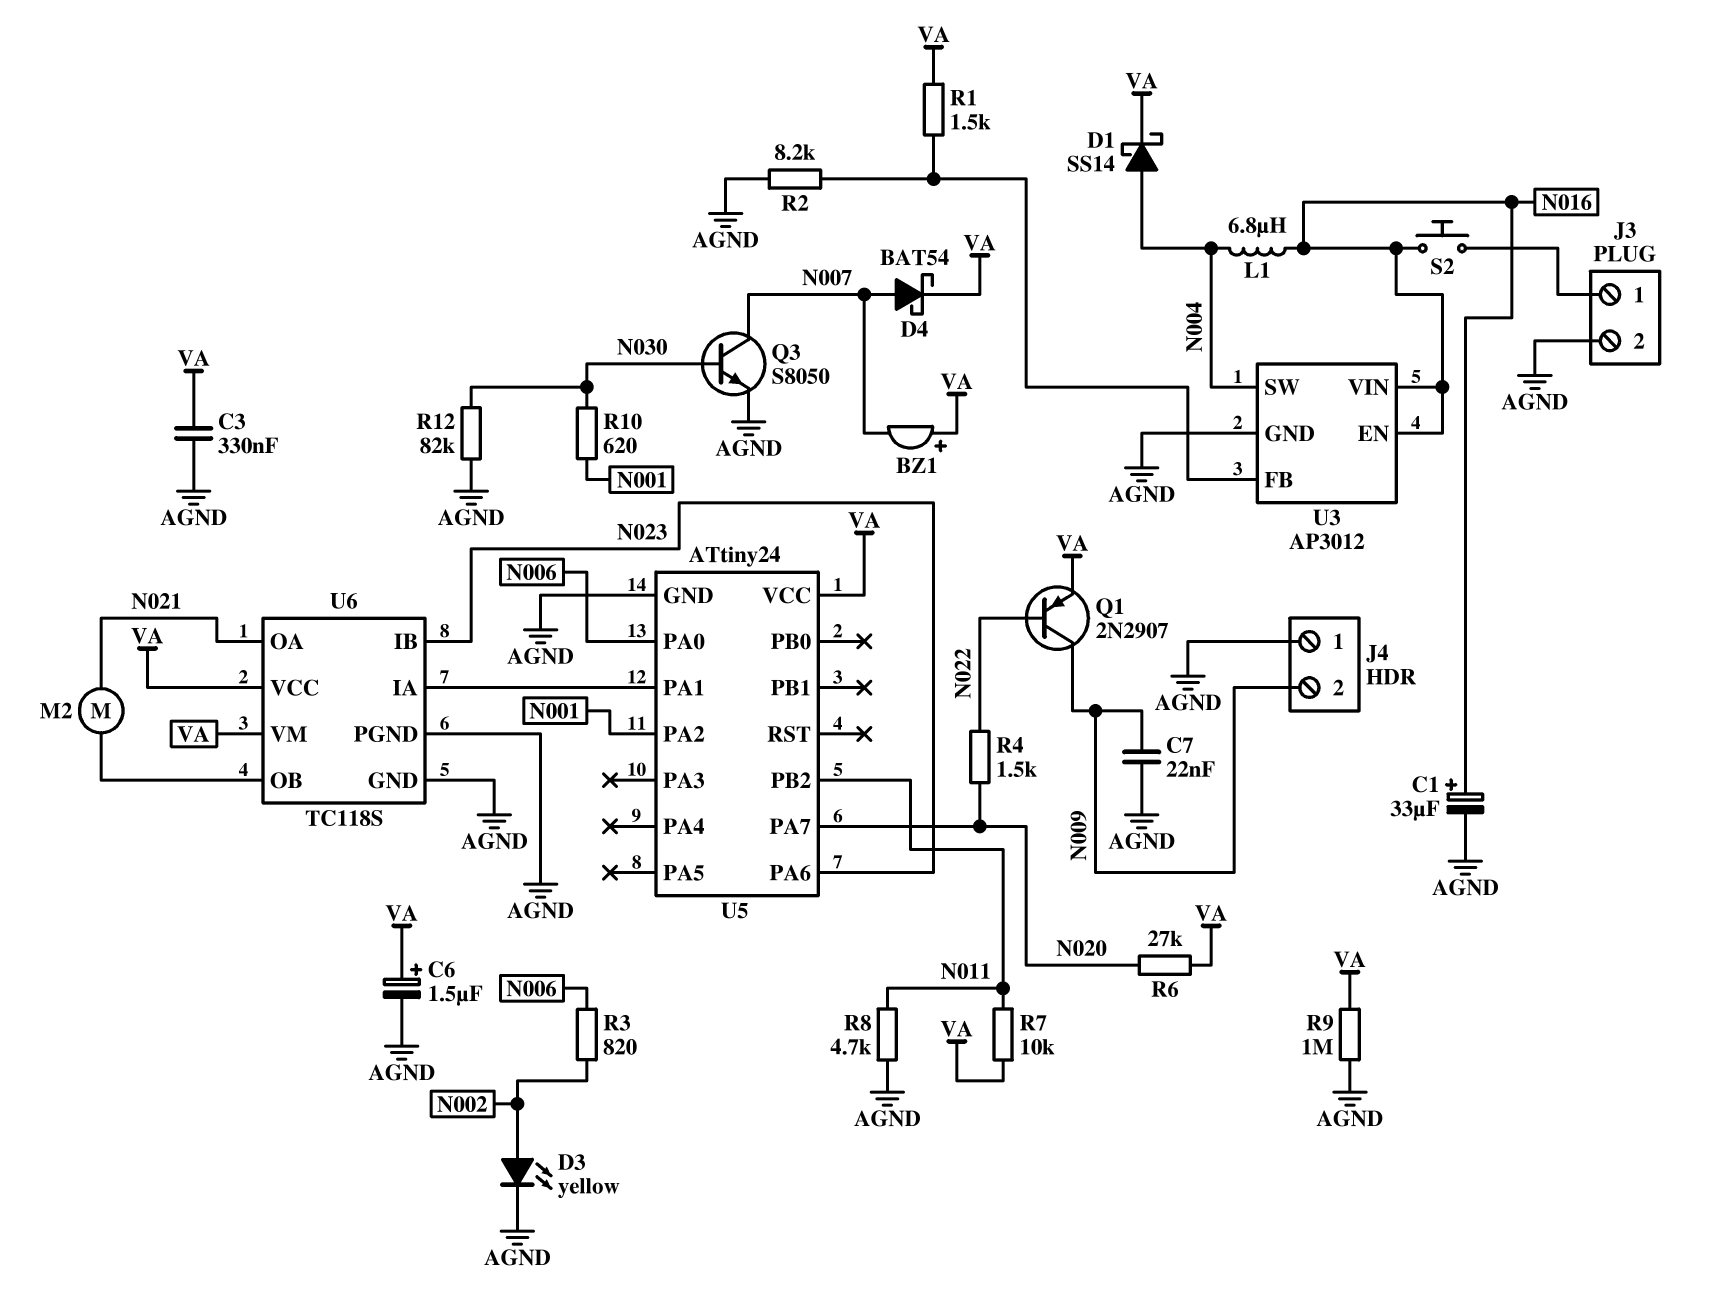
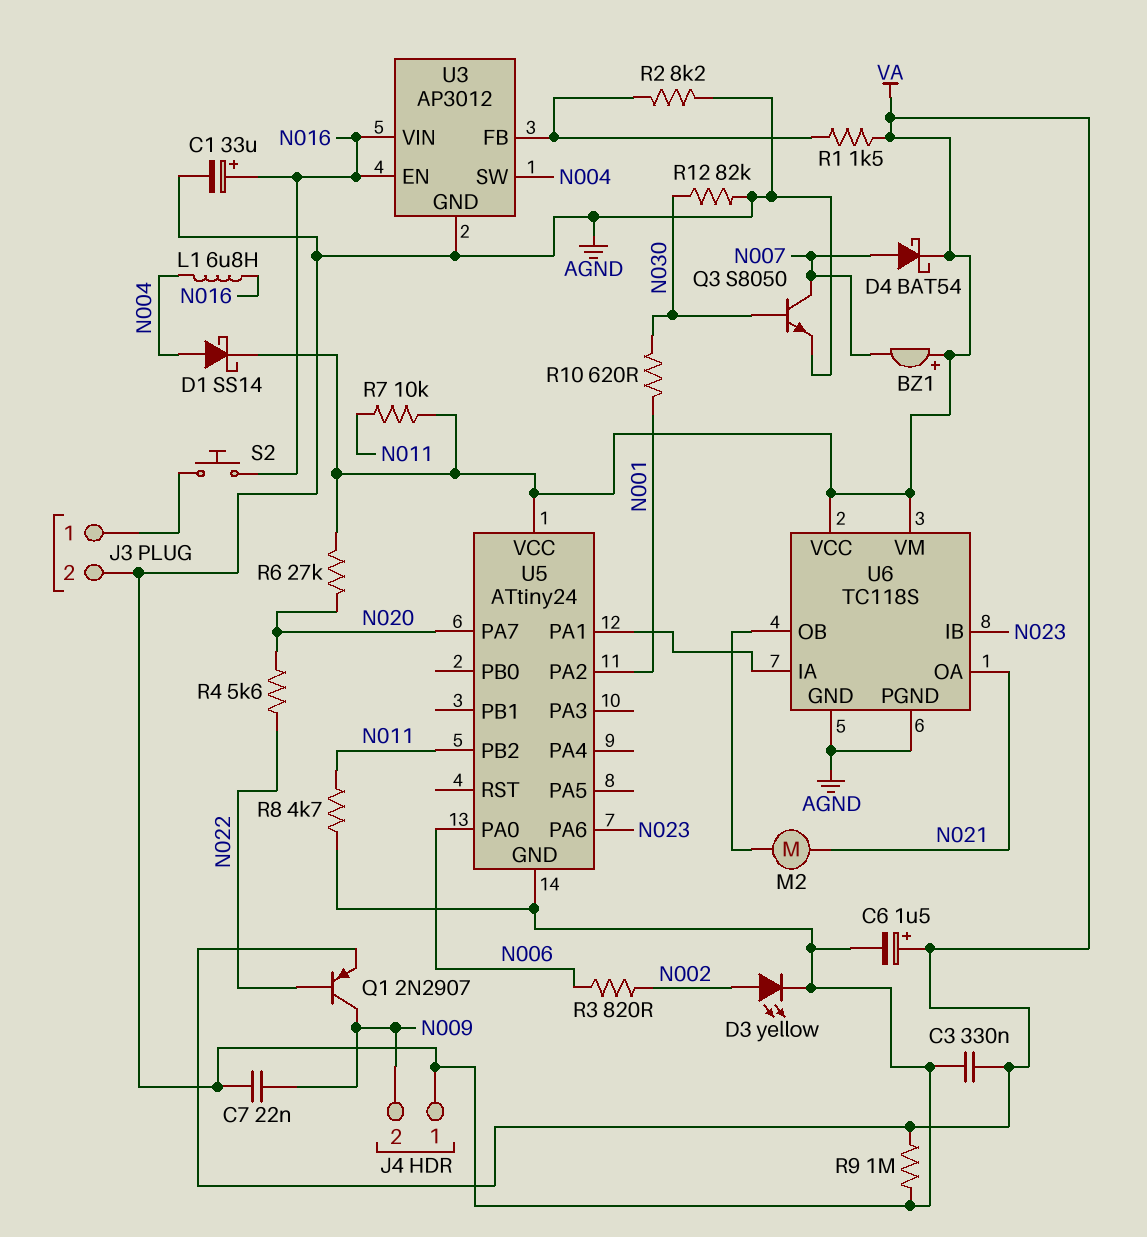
R4: 1.5k (N020, N022) -> 5.6k (N020, N022)

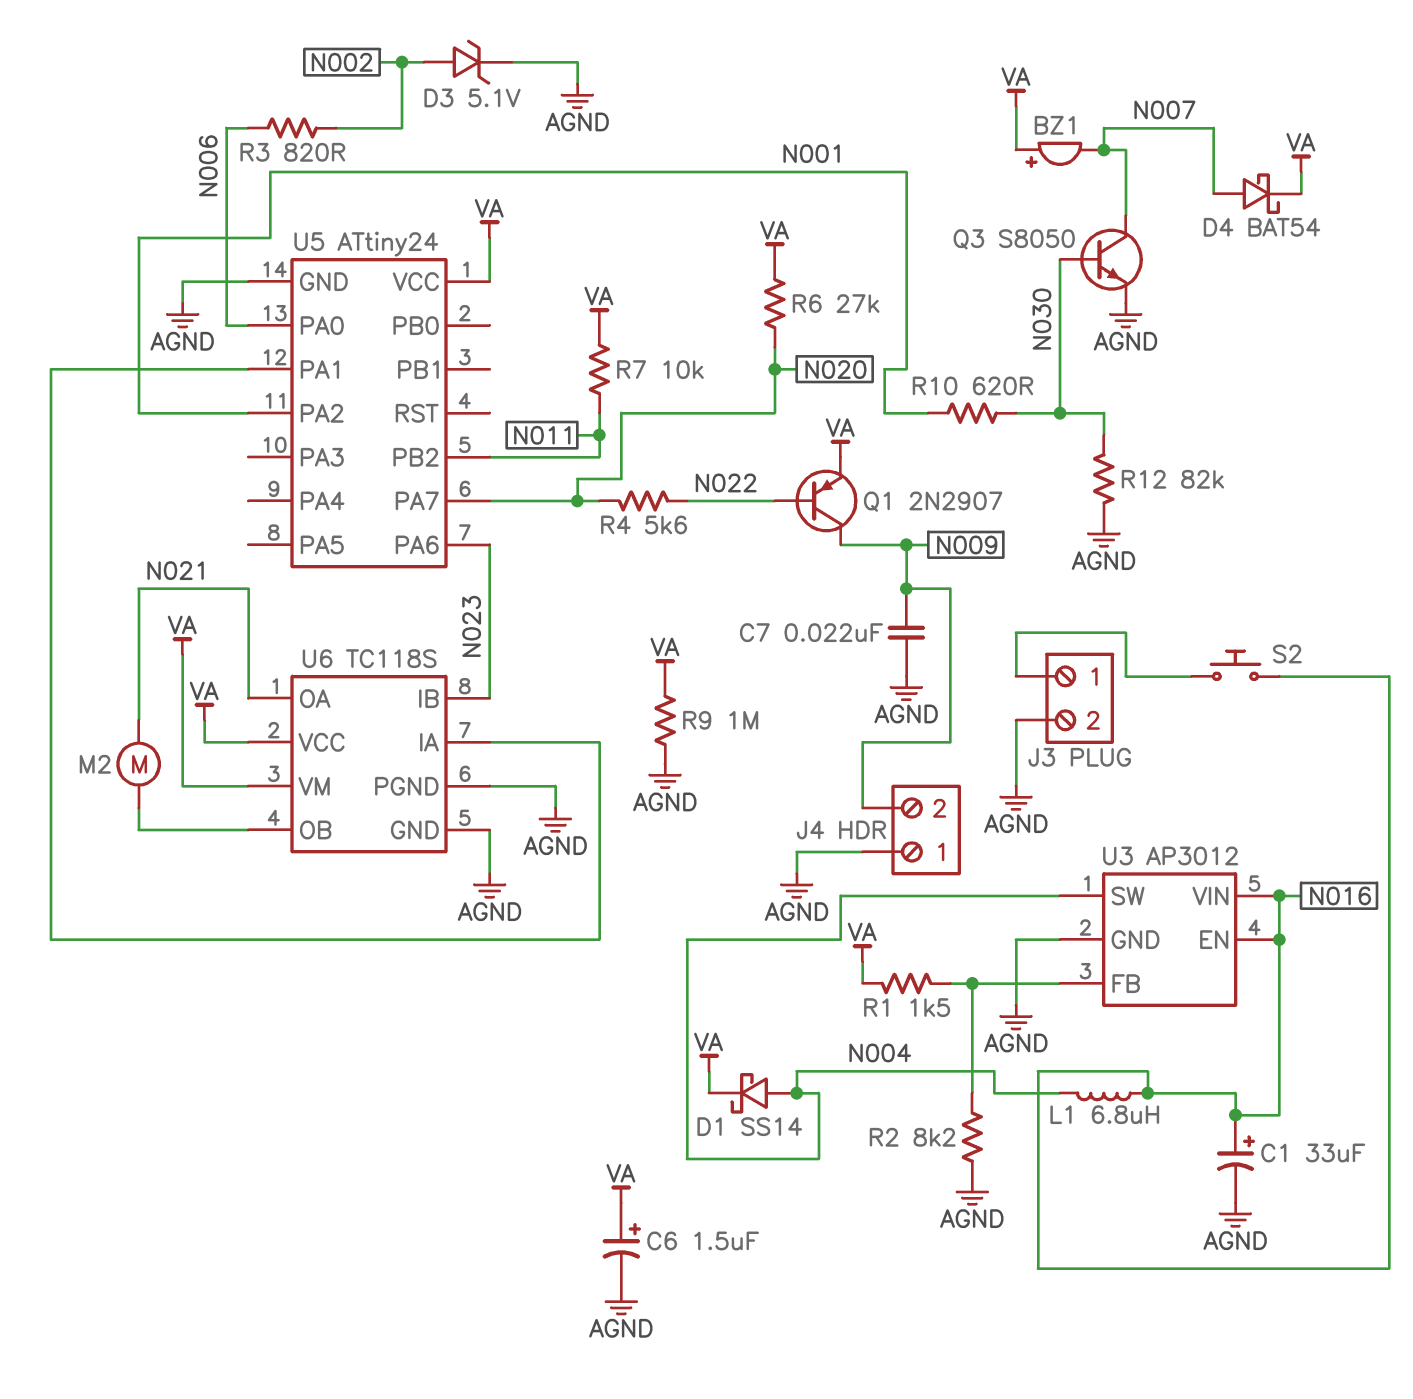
C3: 330nF (AGND, VA) -> none
D3: LED yellow (A N002, K AGND) -> zener 5.1V (A N002, K AGND)
R8: 4.7k (AGND, N011) -> none

